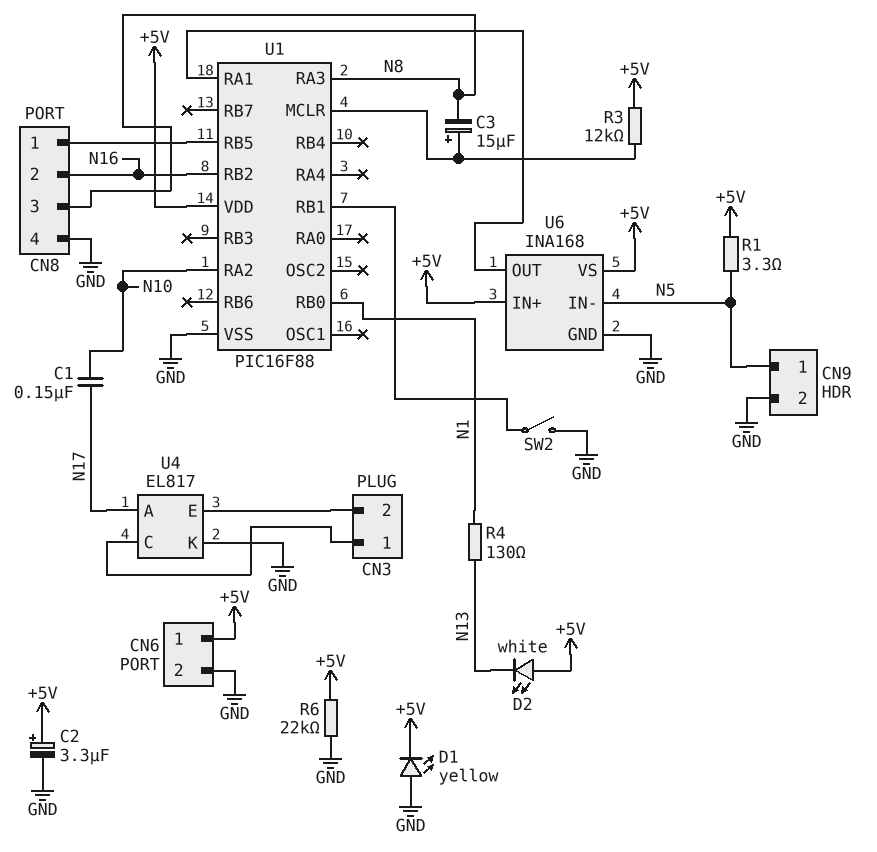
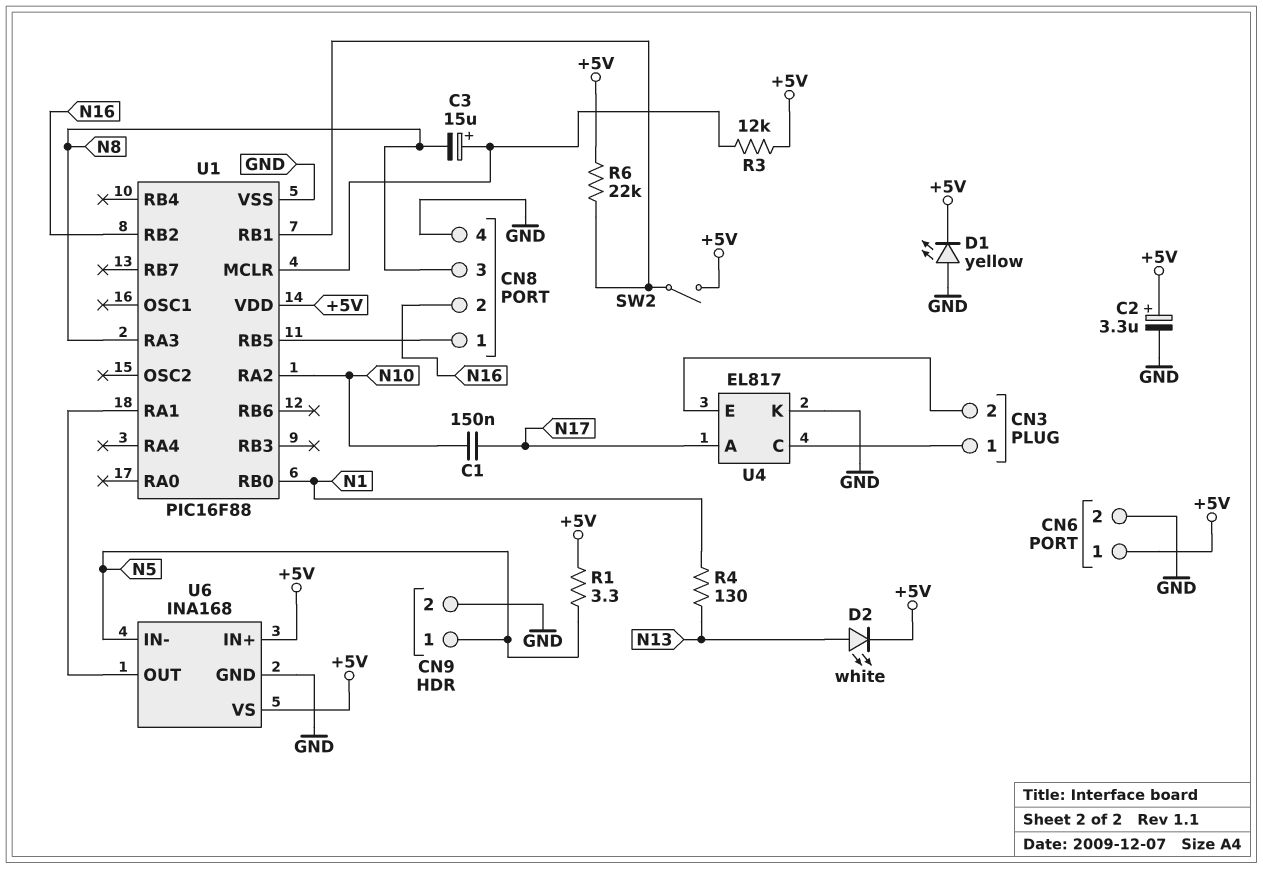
D2: LED white (A +5V, K N13) -> LED white (A N13, K +5V)
R6: 22k (+5V, GND) -> 22k (+5V, U1/RB1)
SW2: switch (GND, U1/RB1) -> switch (+5V, U1/RB1)

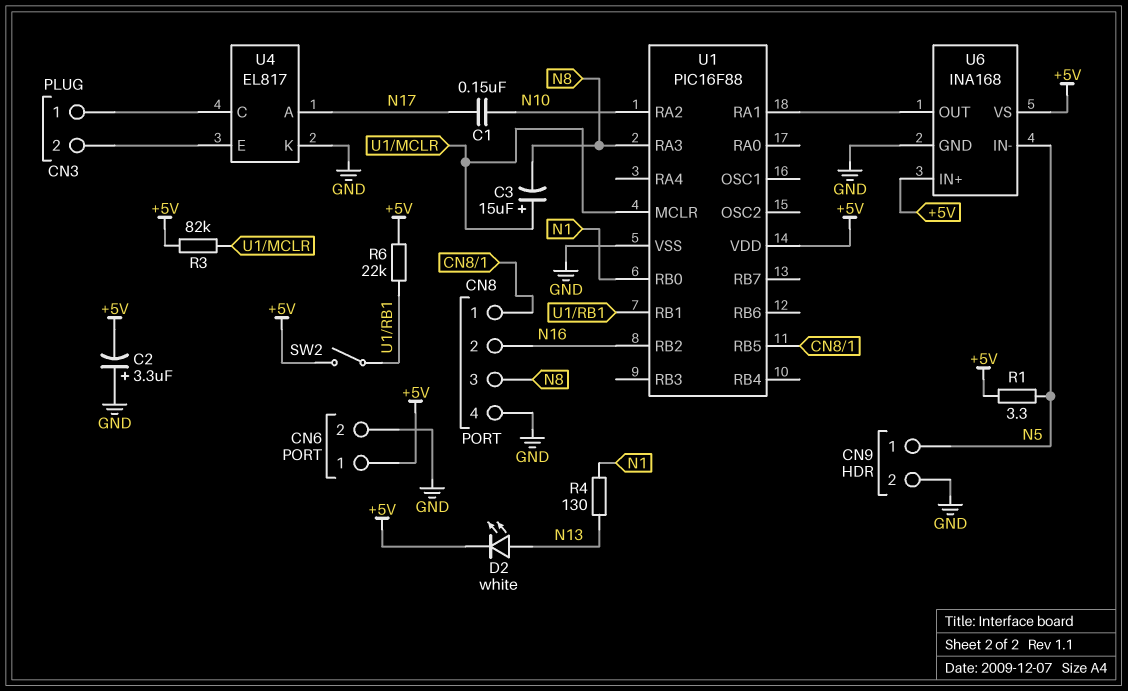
C2: 3.3uF (plus +5V, minus GND) -> 3.3uF (plus GND, minus +5V)
D1: LED yellow (A GND, K +5V) -> none
R3: 12k (+5V, U1/MCLR) -> 82k (+5V, U1/MCLR)

